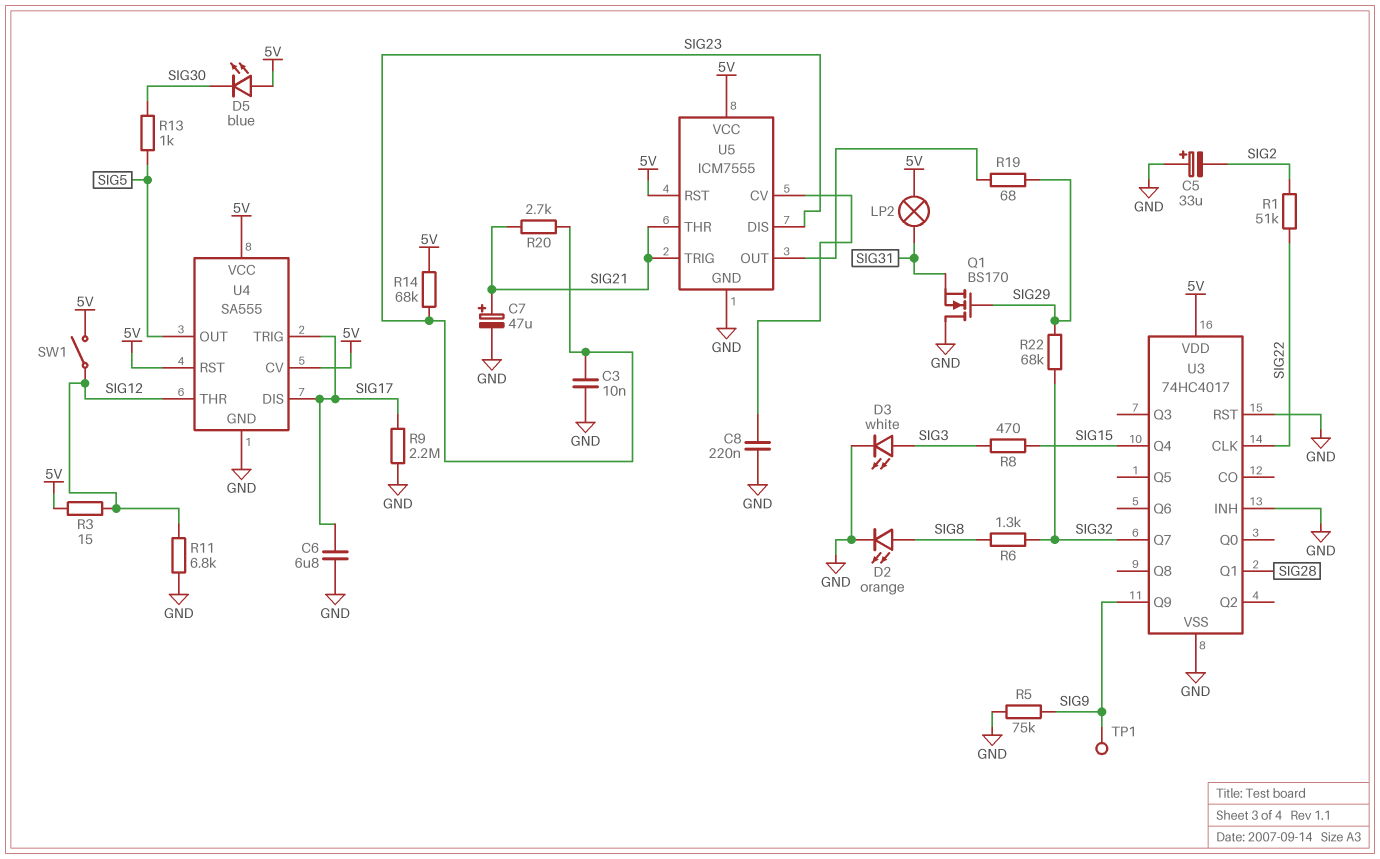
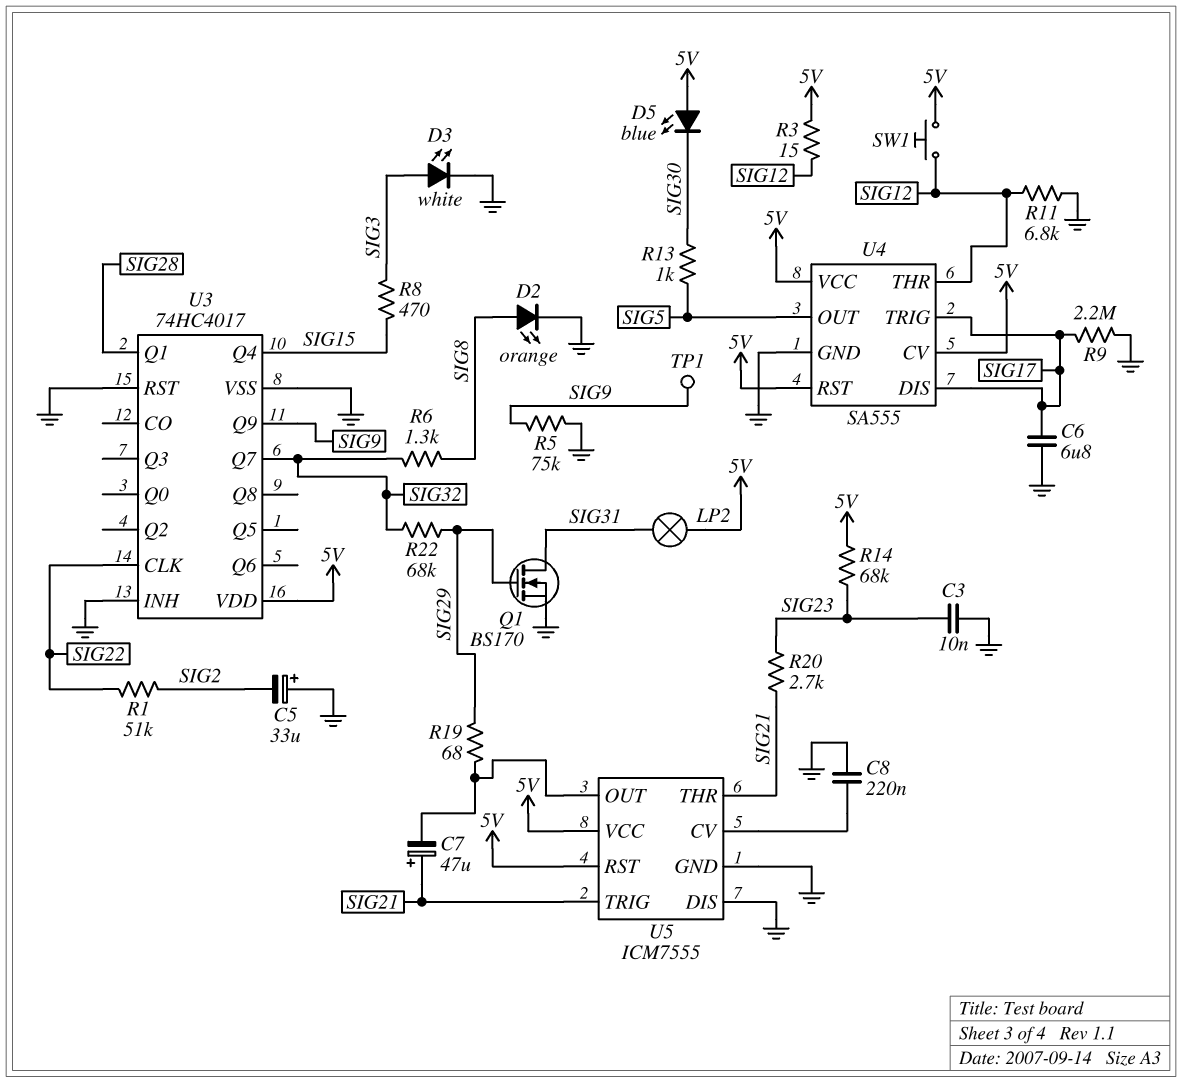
C7: 47uF (plus SIG21, minus GND) -> 47uF (plus SIG21, minus U5/OUT)
Q1: NMOS BS170 (G SIG29, D GND, S SIG31) -> NMOS BS170 (G SIG29, D SIG31, S GND)
SW1: switch (5V, SIG12) -> button (5V, SIG12)
U5 pin DIS: SIG23 -> GND

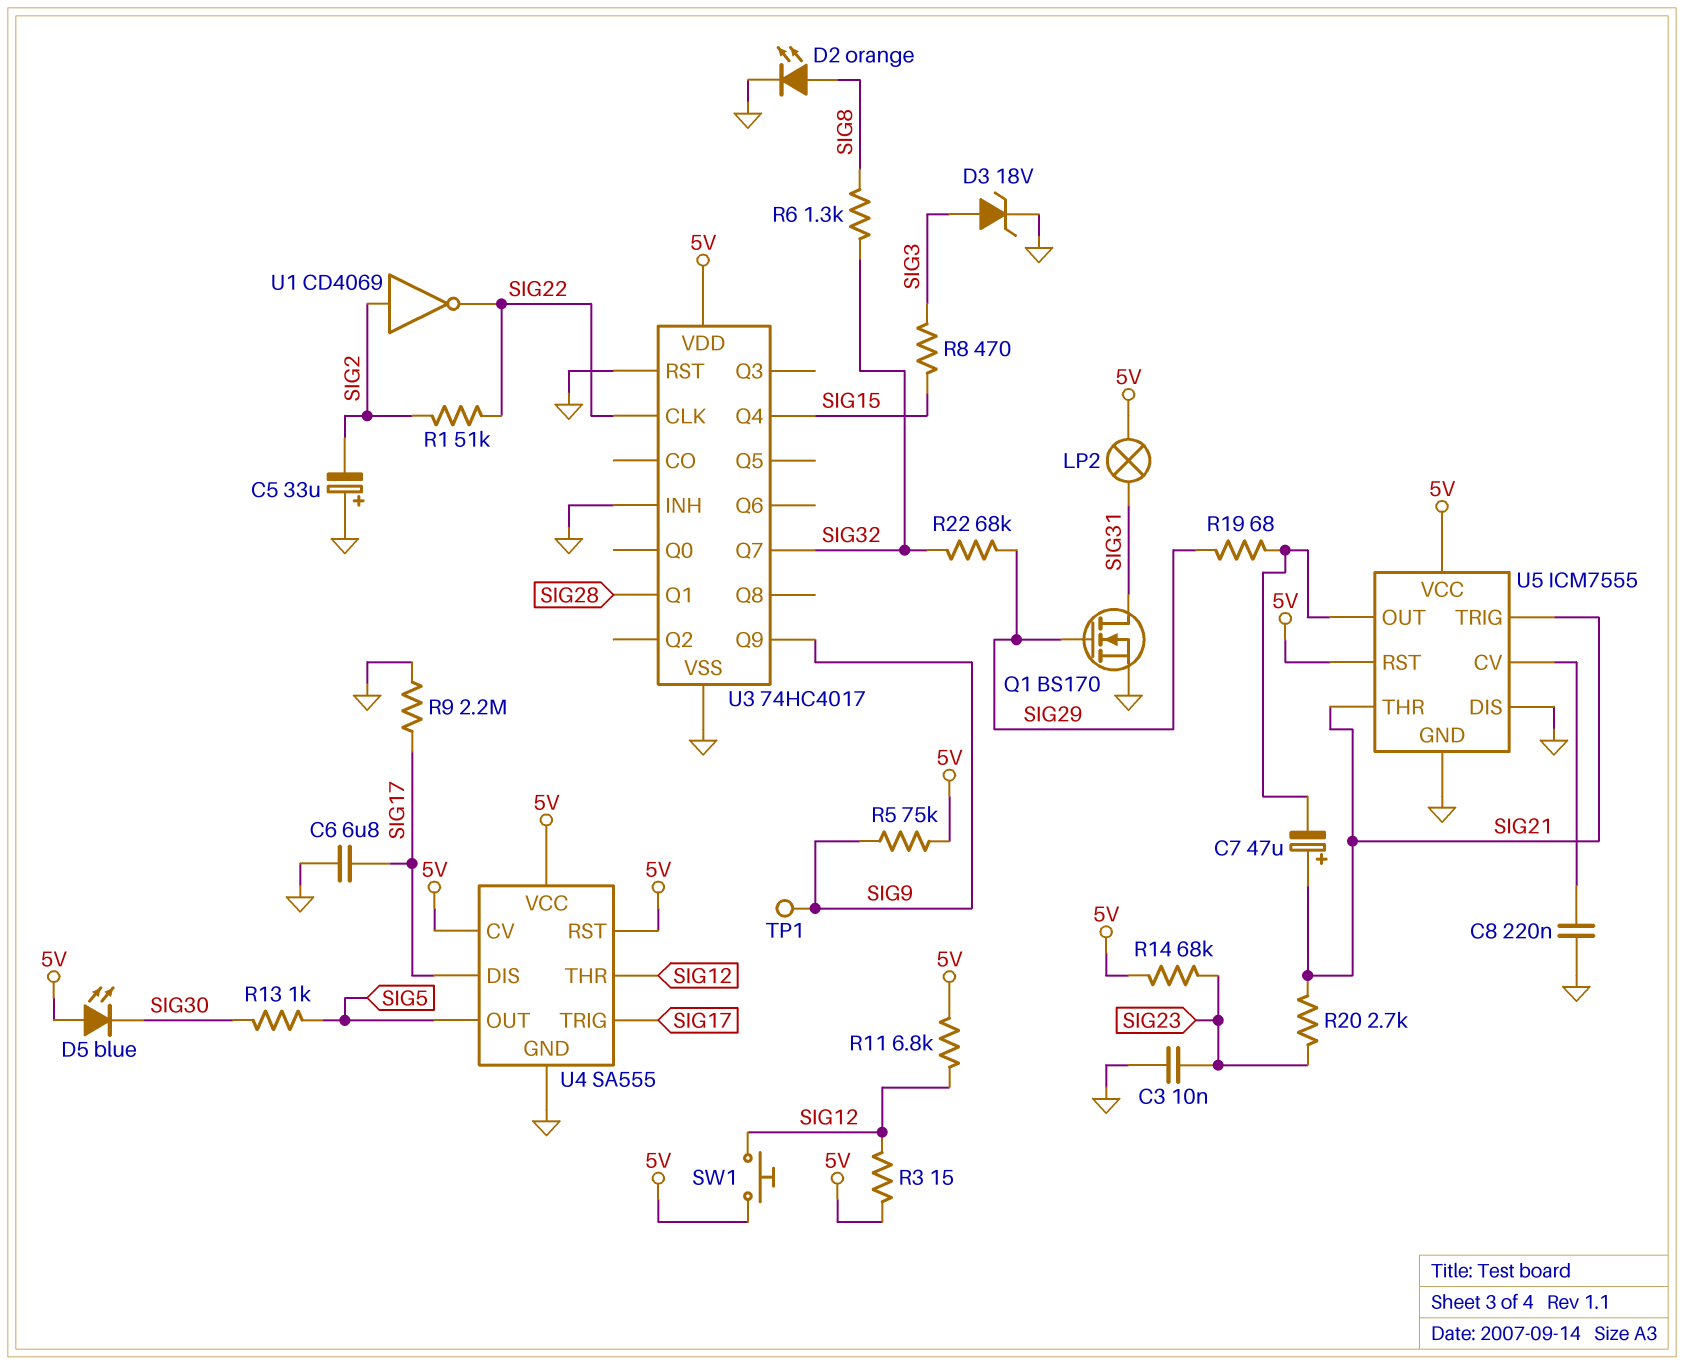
D3: LED white (A SIG3, K GND) -> zener 18V (A SIG3, K GND)
R5: 75k (GND, SIG9) -> 75k (5V, SIG9)
R11: 6.8k (GND, SIG12) -> 6.8k (5V, SIG12)
U1: none -> NOT CD4069 (in SIG2, out SIG22)

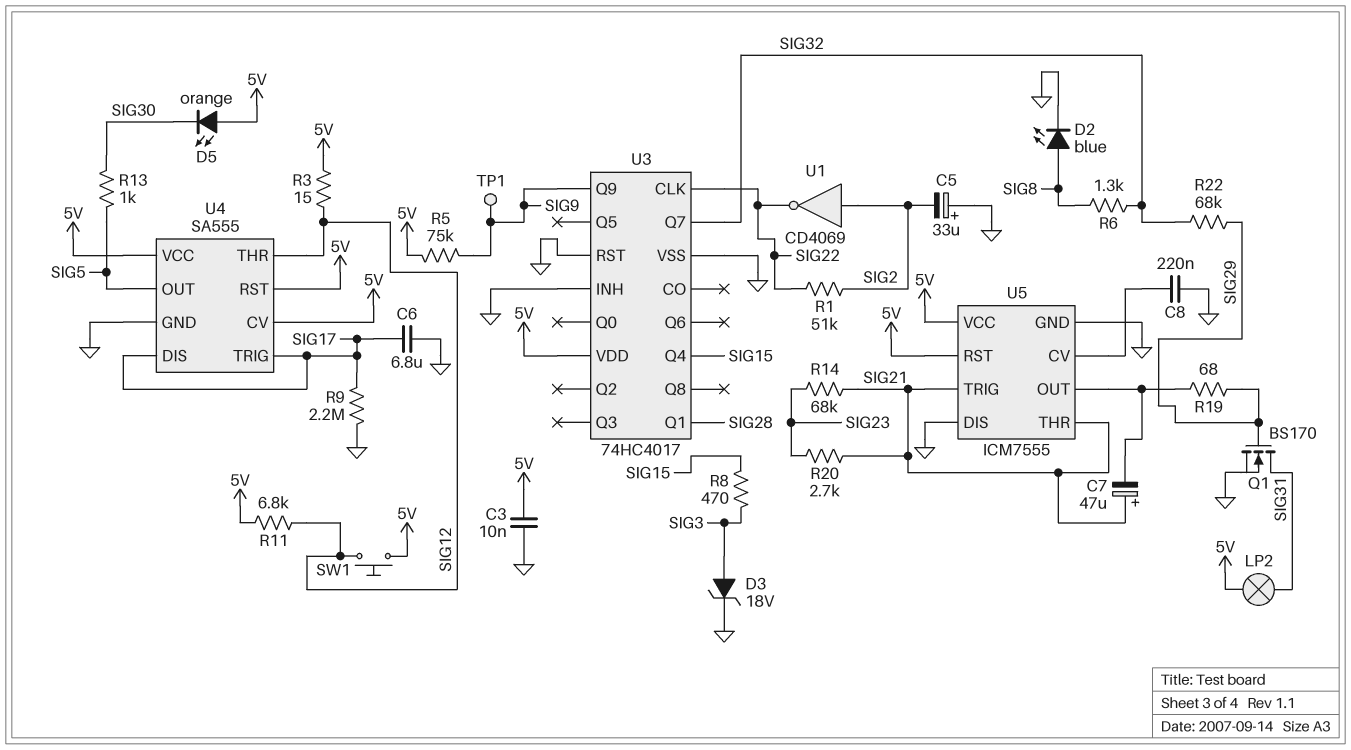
C3: 10nF (GND, SIG23) -> 10nF (5V, GND)
D2: LED orange (A SIG8, K GND) -> LED blue (A SIG8, K GND)
D5: LED blue (A 5V, K SIG30) -> LED orange (A 5V, K SIG30)
R14: 68k (5V, SIG23) -> 68k (SIG21, SIG23)

